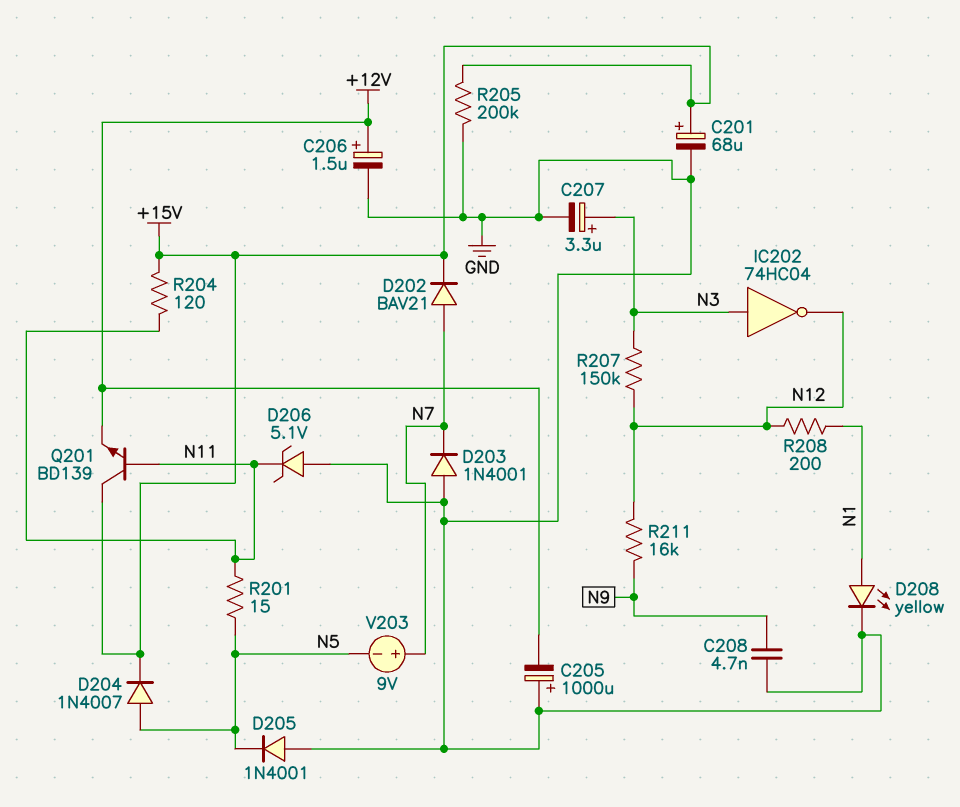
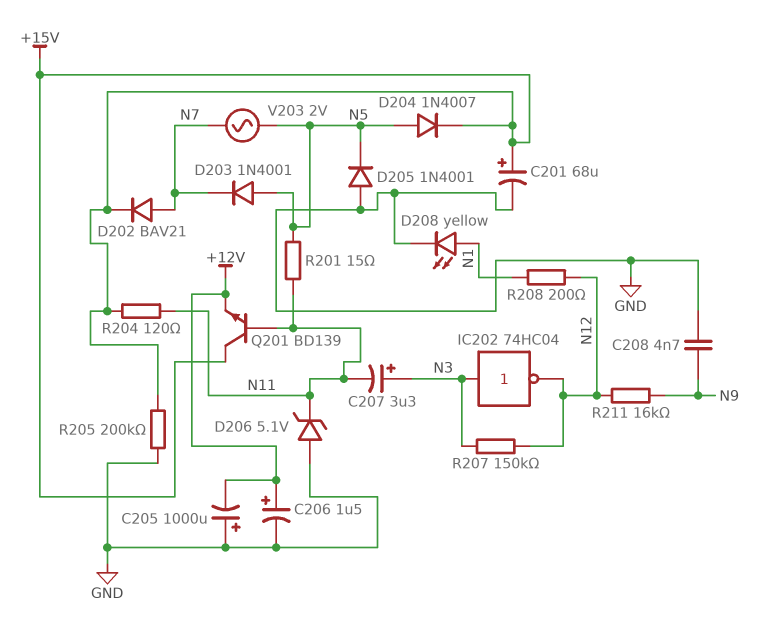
C207: 3.3uF (plus N3, minus GND) -> 3.3uF (plus N3, minus N11)
D203: diode 1N4001 (A GND, K N7) -> diode 1N4001 (A N5, K N7)
V203: 9V (plus N7, minus N5) -> AC 2V (N5, N7)

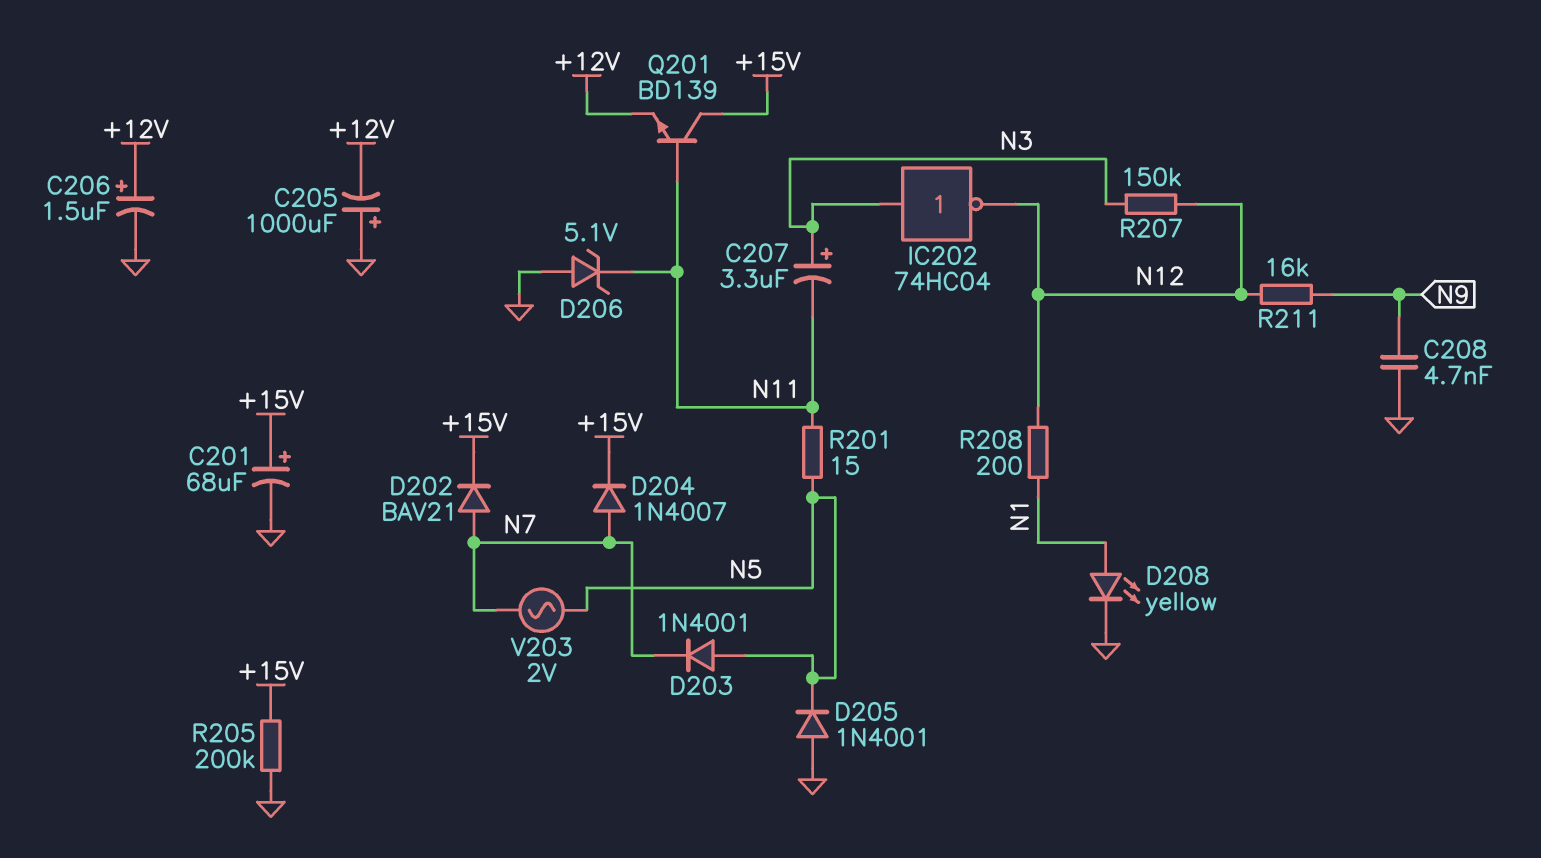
D204: diode 1N4007 (A N5, K +15V) -> diode 1N4007 (A N7, K +15V)
R204: 120 (+15V, N11) -> none

